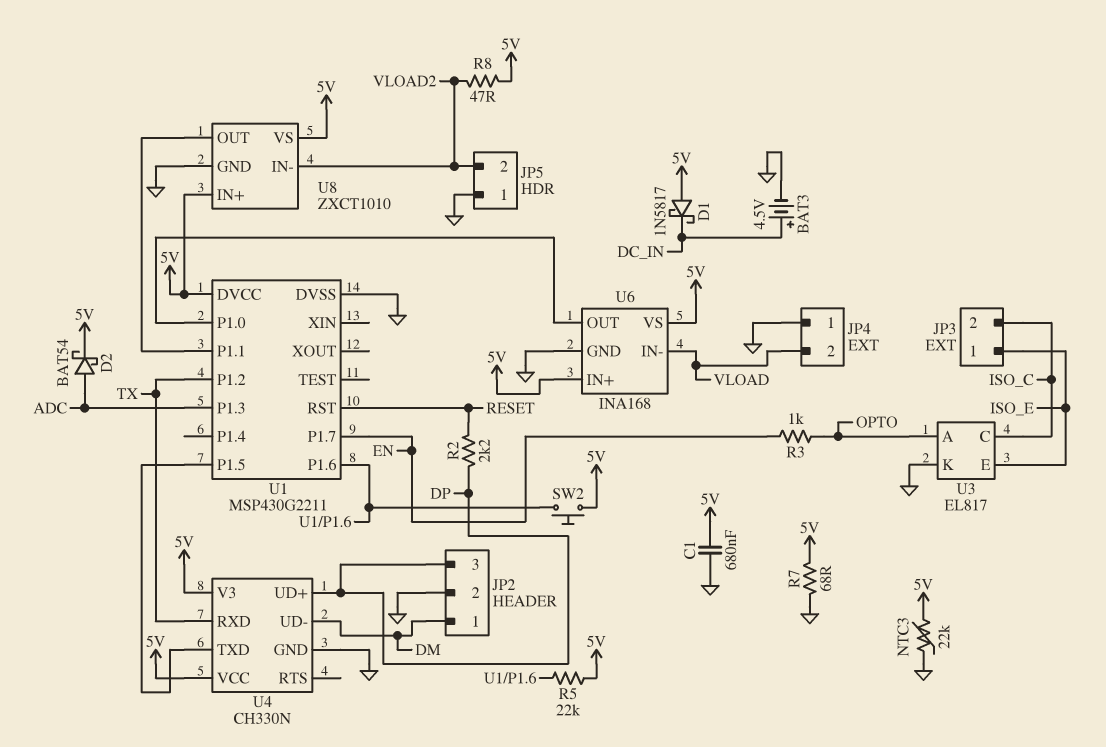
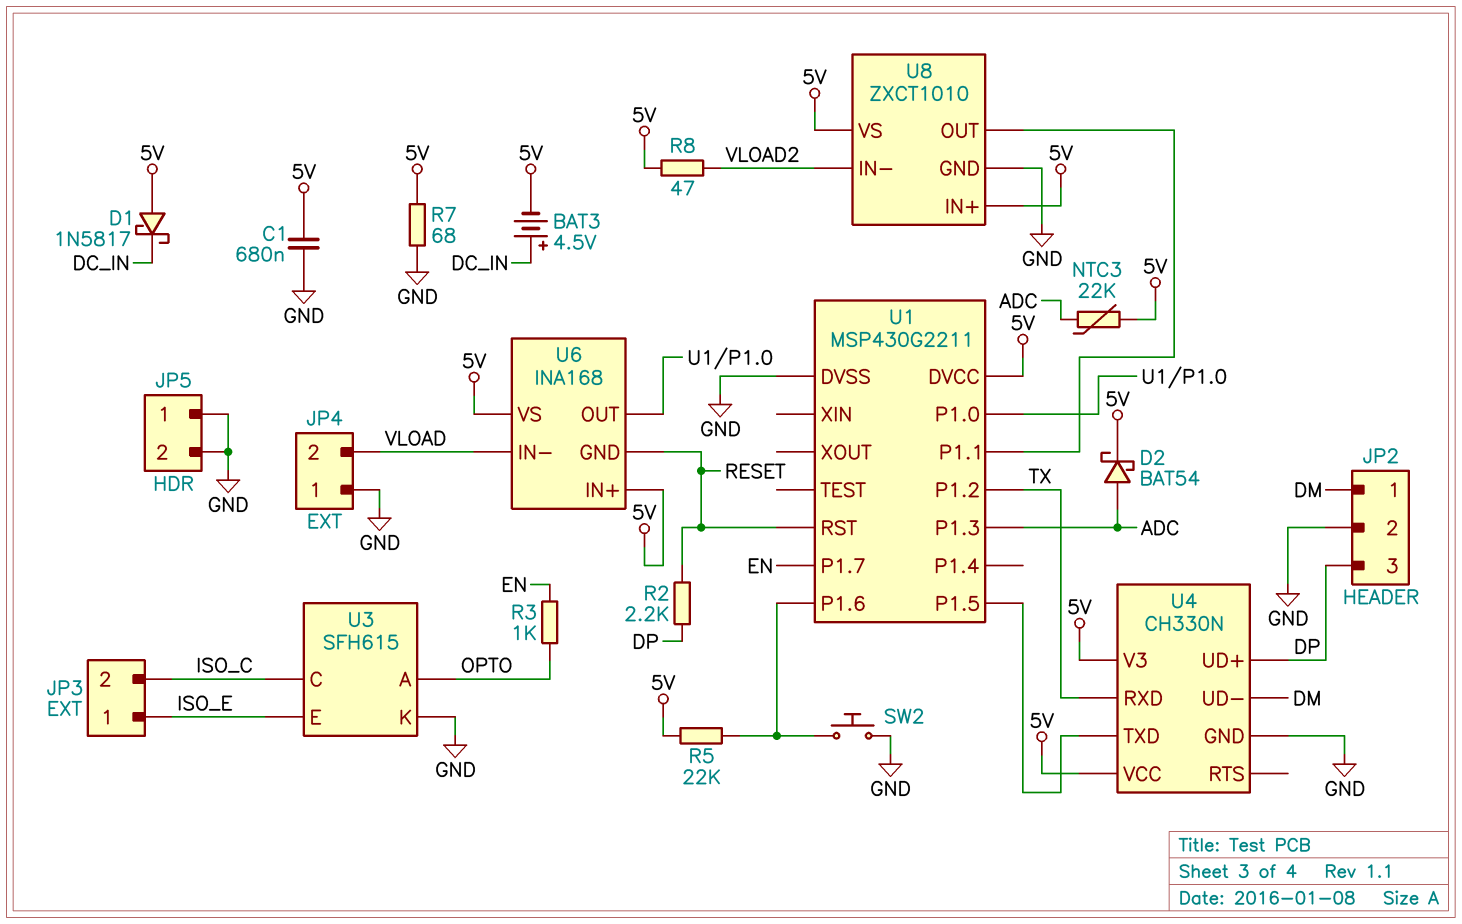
BAT3: 4.5V (plus DC_IN, minus GND) -> 4.5V (plus DC_IN, minus 5V)
JP5 pin 2: VLOAD2 -> GND
NTC3: 22k (5V, GND) -> 22k (5V, ADC)
SW2: button (5V, U1/P1.6) -> button (GND, U1/P1.6)
U3: EL817 -> SFH615
U6 pin GND: GND -> RESET

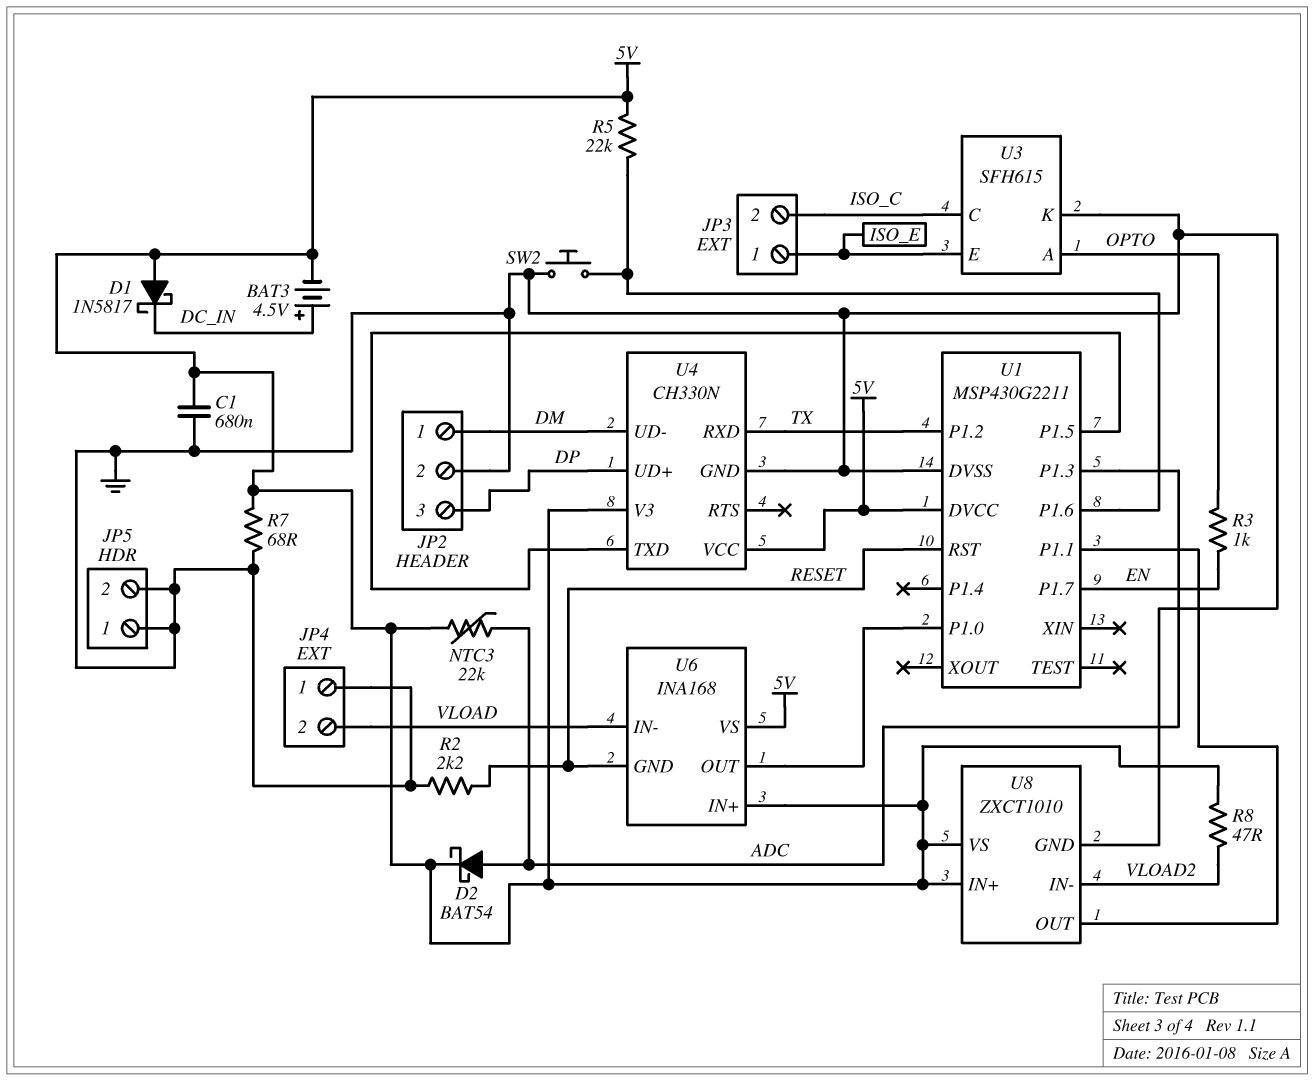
R2: 2.2k (DP, RESET) -> 2.2k (GND, RESET)

